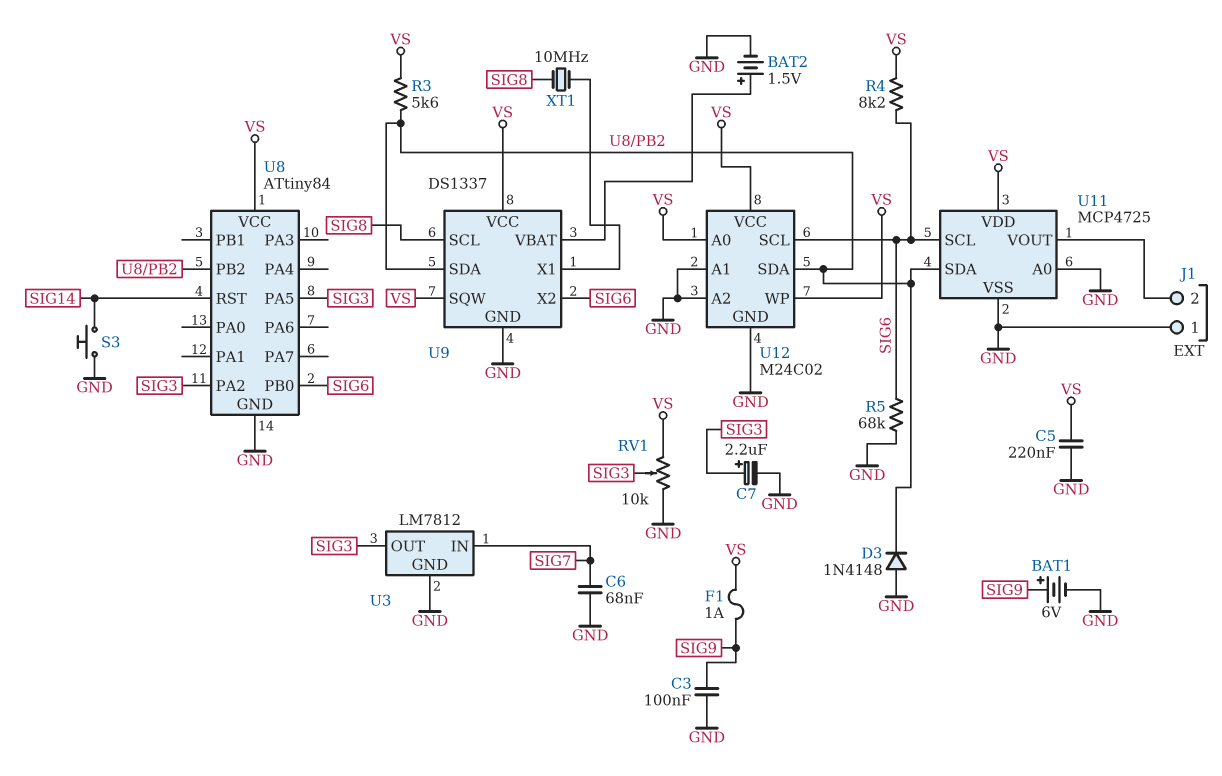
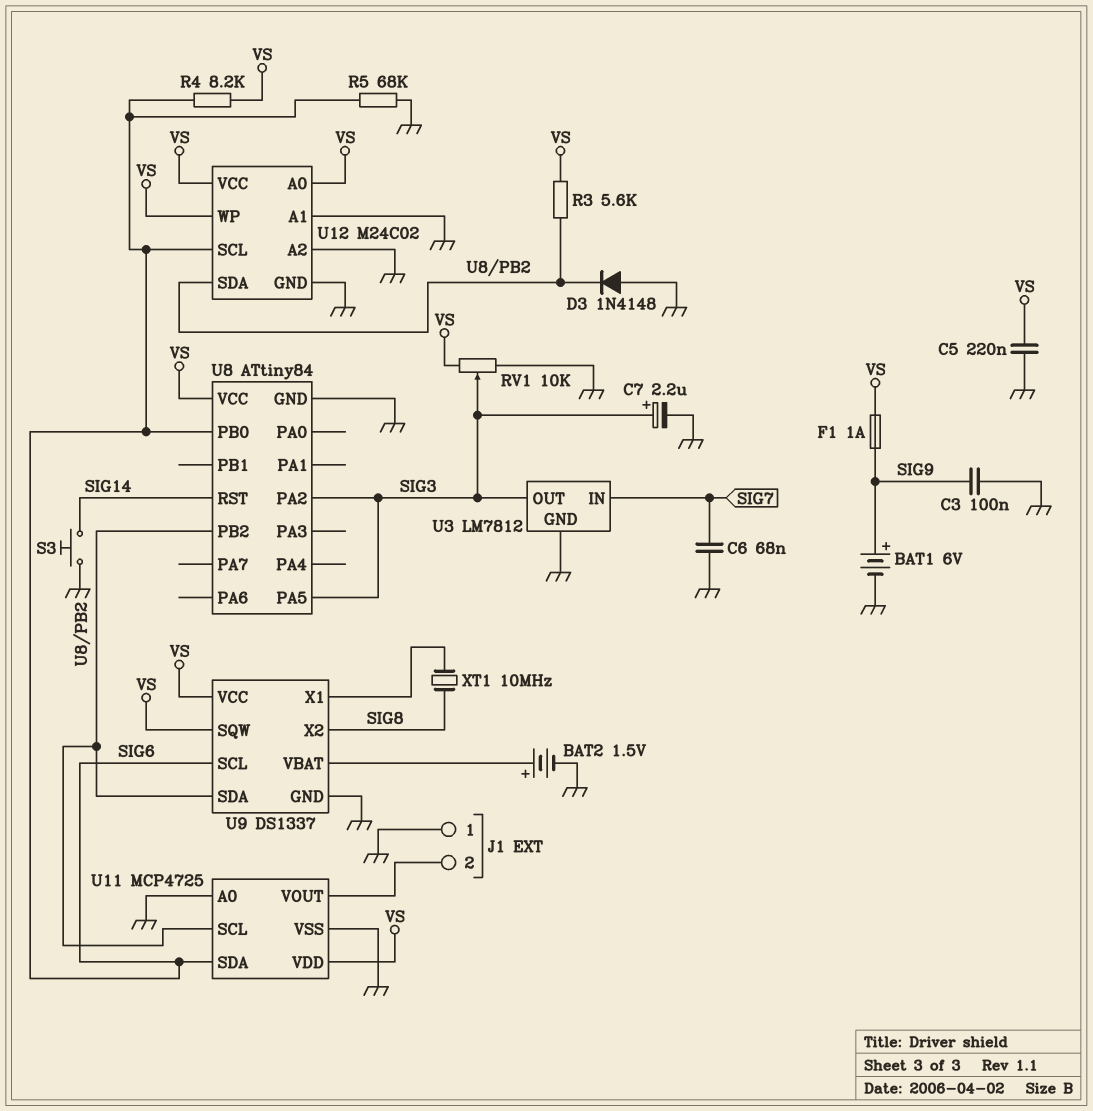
U9 pin SCL: SIG8 -> SIG6
U9 pin X2: SIG6 -> SIG8
U11 pin SCL: SIG6 -> U8/PB2
U11 pin SDA: U8/PB2 -> SIG6

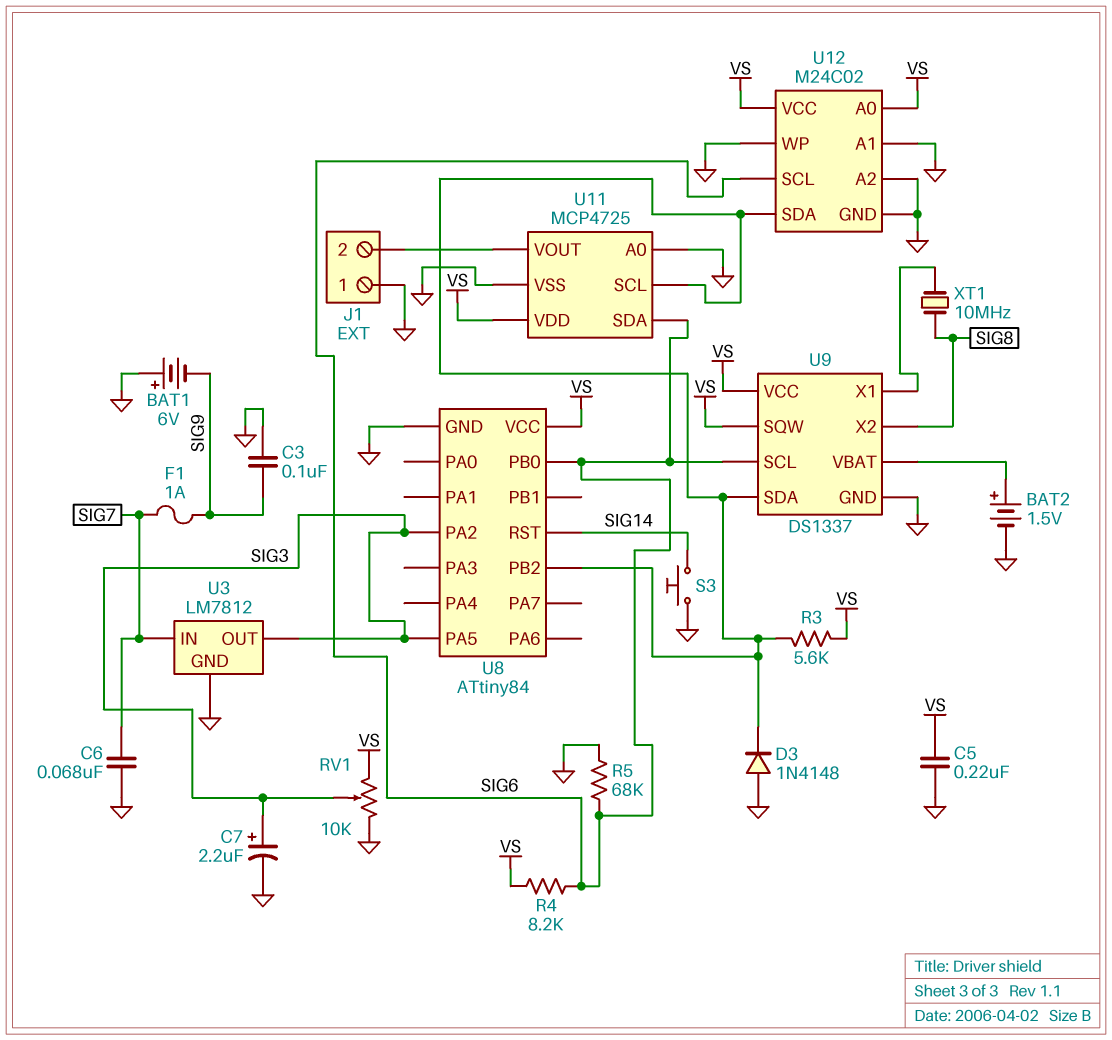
BAT1: 6V (plus SIG9, minus GND) -> 6V (plus GND, minus SIG9)
F1: 1A (SIG9, VS) -> 1A (SIG7, SIG9)
U12 pin WP: VS -> GND

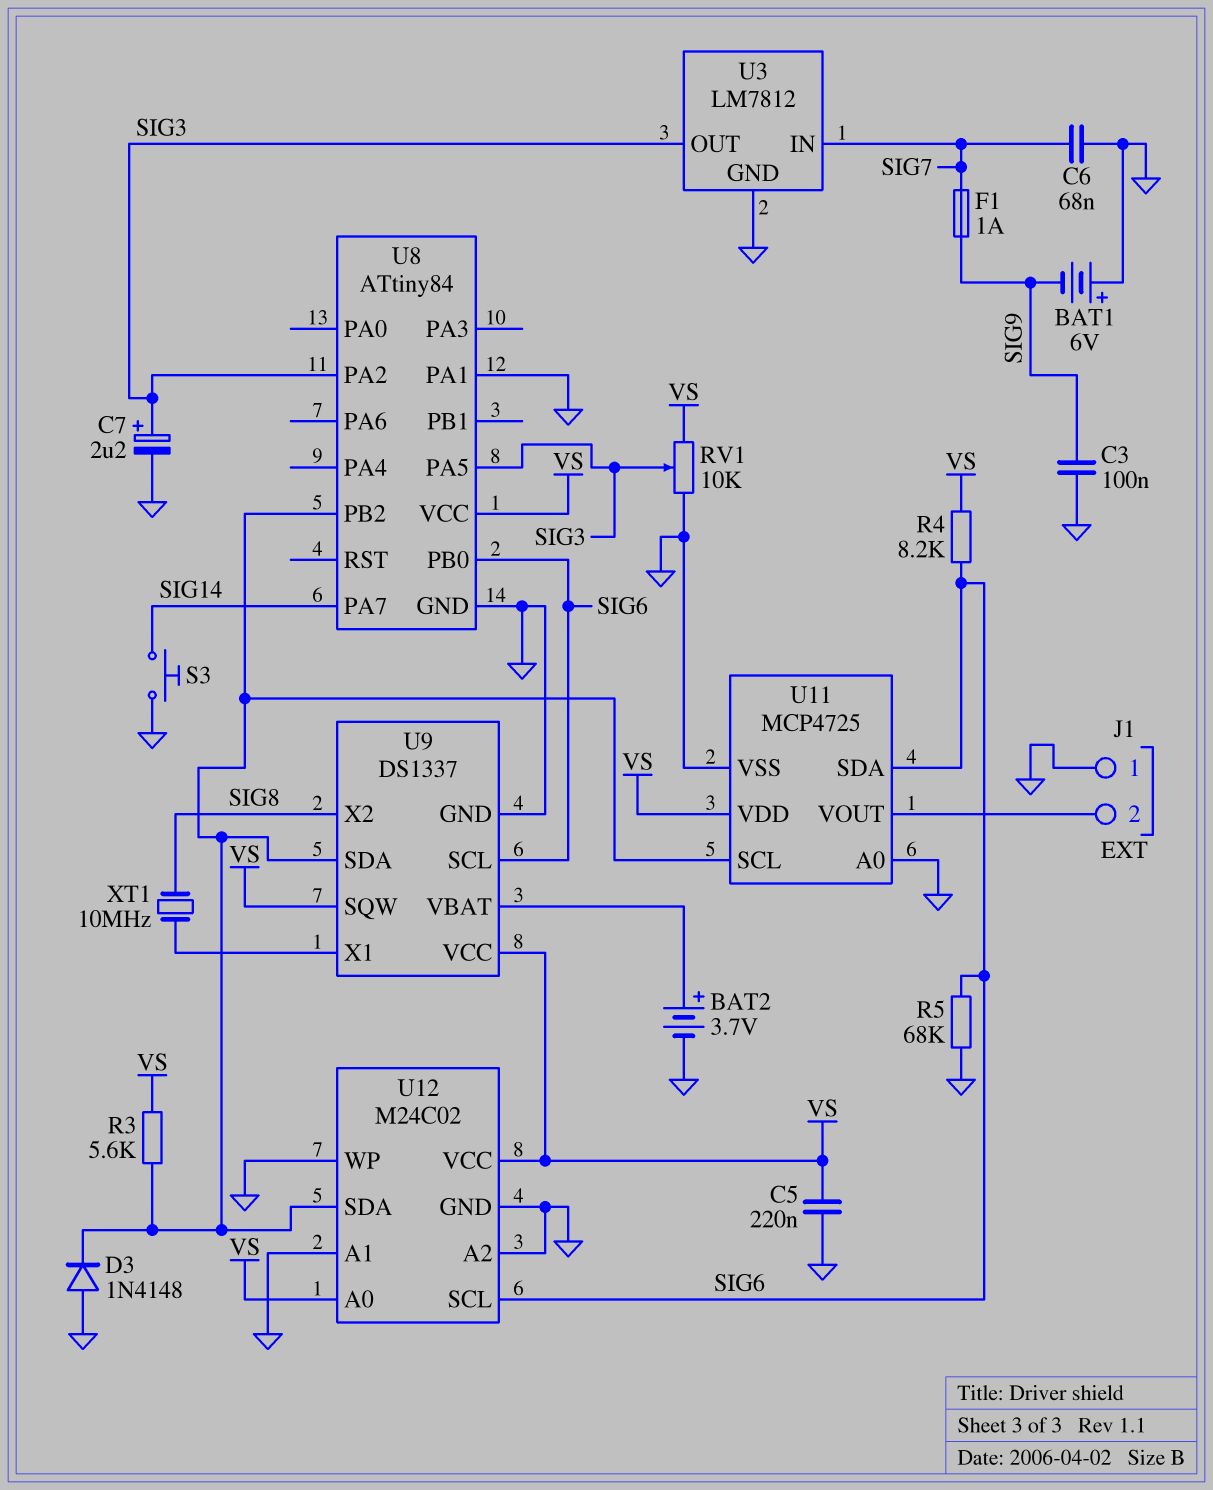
BAT2: 1.5V (plus U9/VBAT, minus GND) -> 3.7V (plus U9/VBAT, minus GND)
U8 pin PA1: none -> GND
U8 pin PA7: none -> SIG14
U8 pin RST: SIG14 -> none

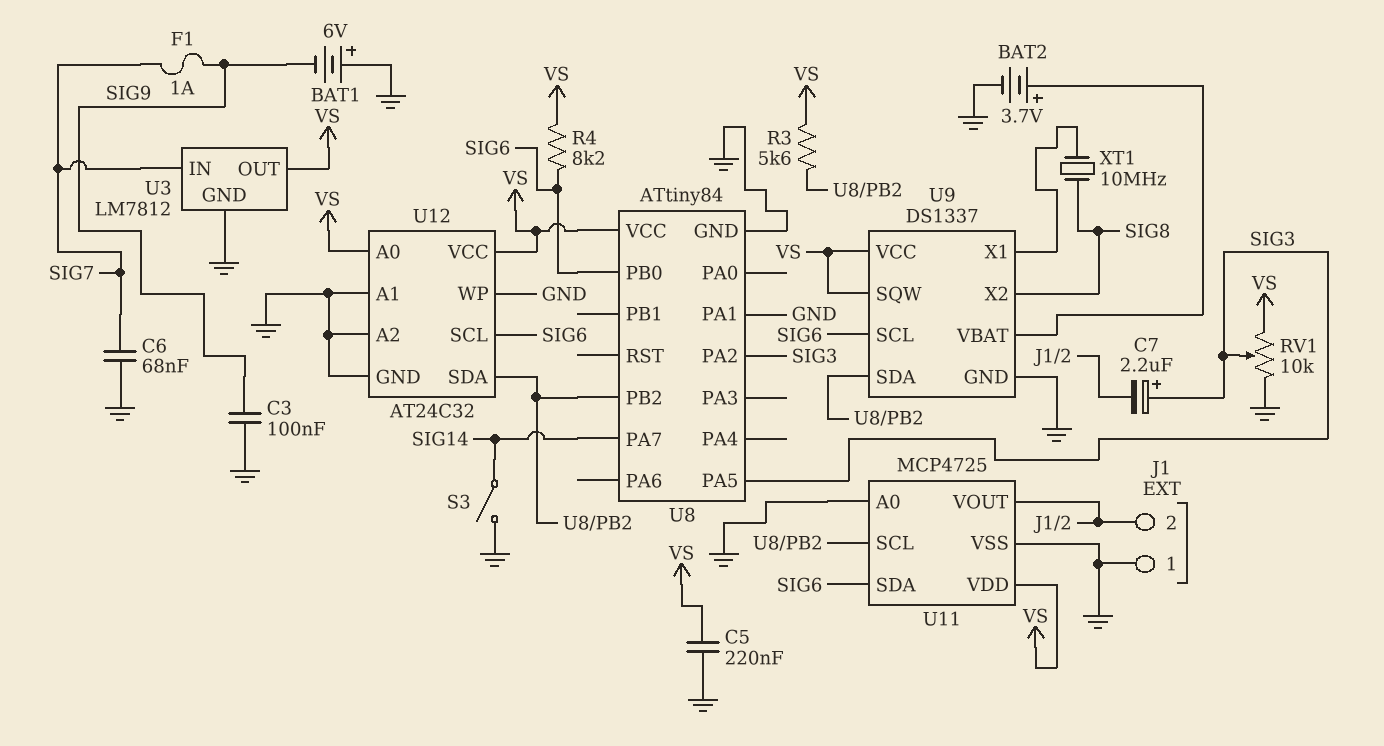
C7: 2.2uF (plus SIG3, minus GND) -> 2.2uF (plus SIG3, minus J1/2)
D3: diode 1N4148 (A GND, K U8/PB2) -> none
R5: 68k (GND, SIG6) -> none
S3: button (GND, SIG14) -> switch (GND, SIG14)
U3 pin OUT: SIG3 -> VS
U12: M24C02 -> AT24C32

